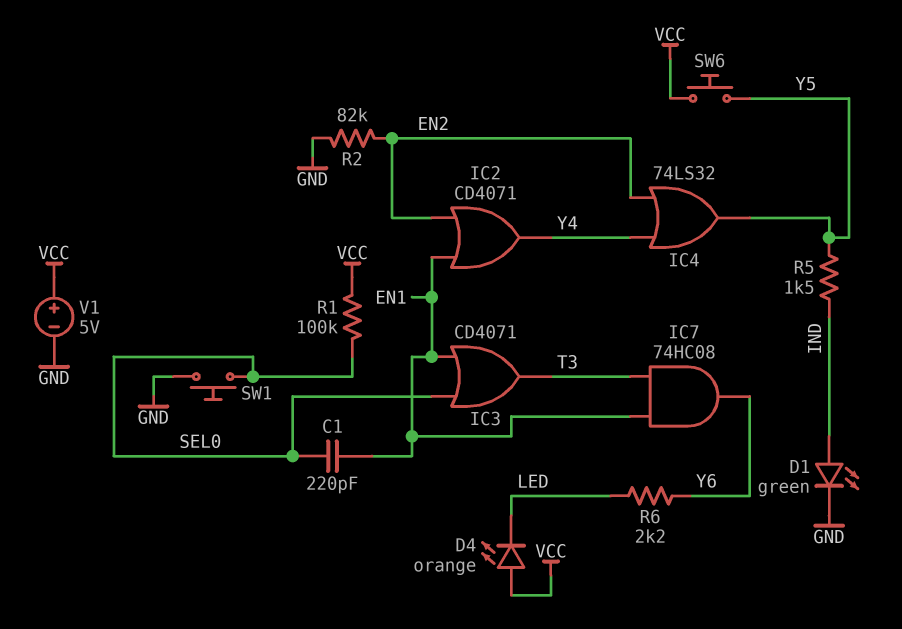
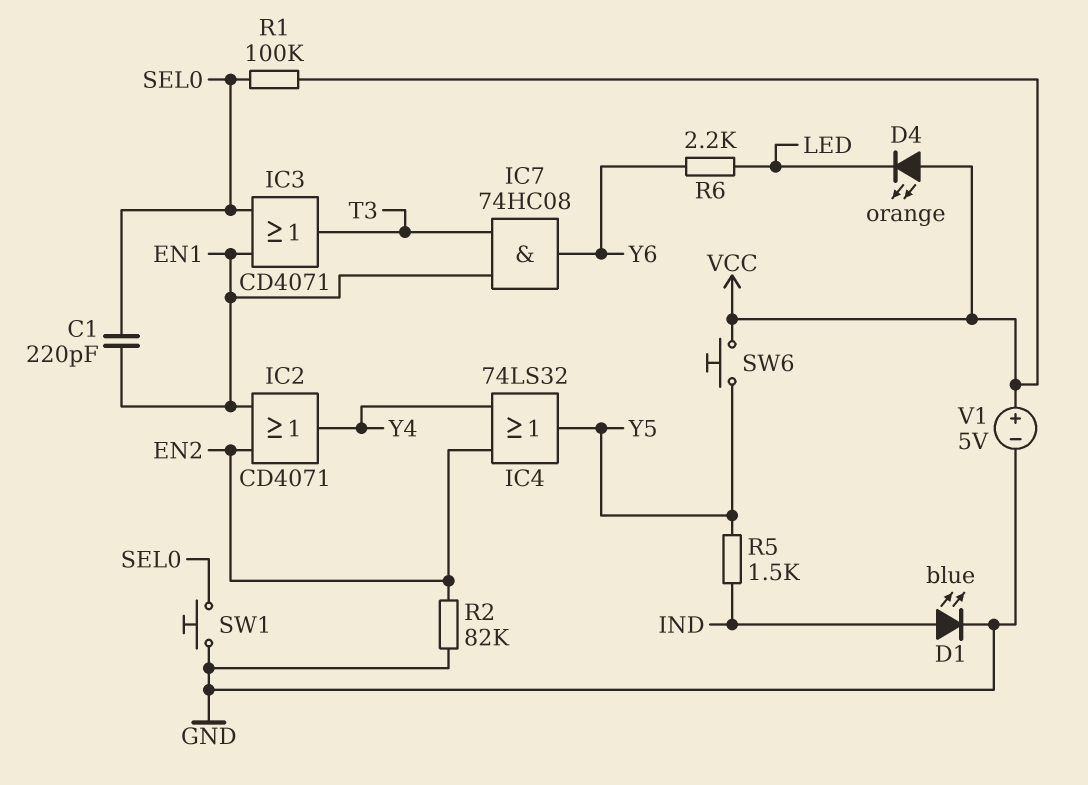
D1: LED green (A IND, K GND) -> LED blue (A IND, K GND)

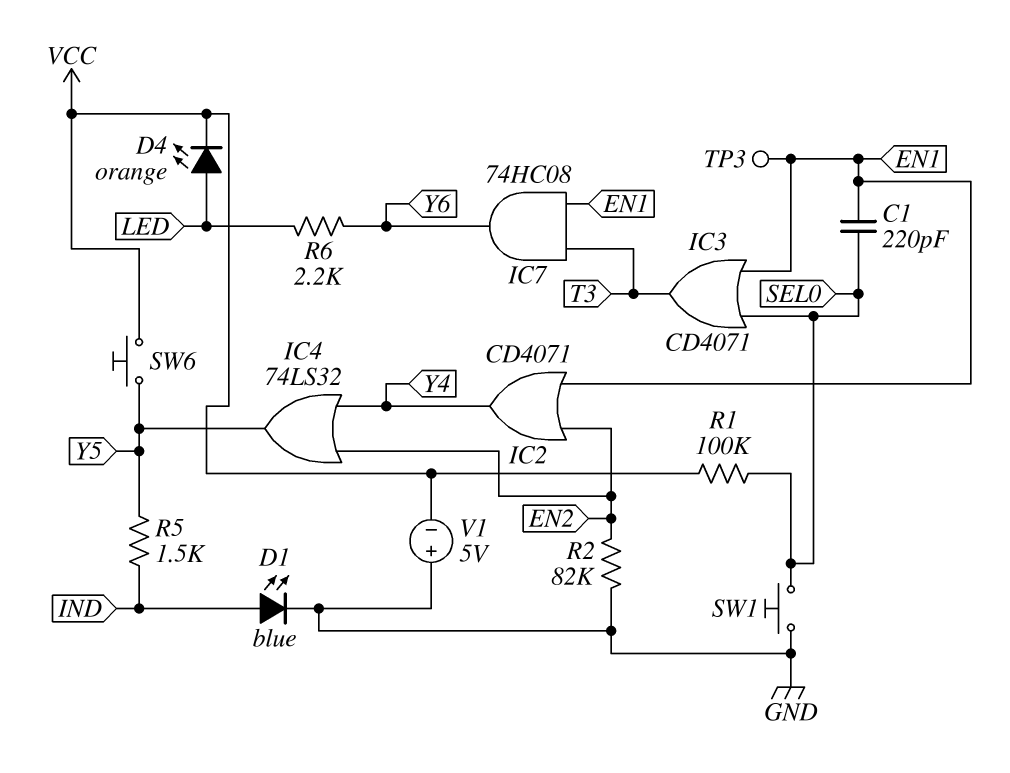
D4: LED orange (A VCC, K LED) -> LED orange (A LED, K VCC)
TP3: none -> test point (EN1)
V1: 5V (plus VCC, minus GND) -> 5V (plus GND, minus VCC)

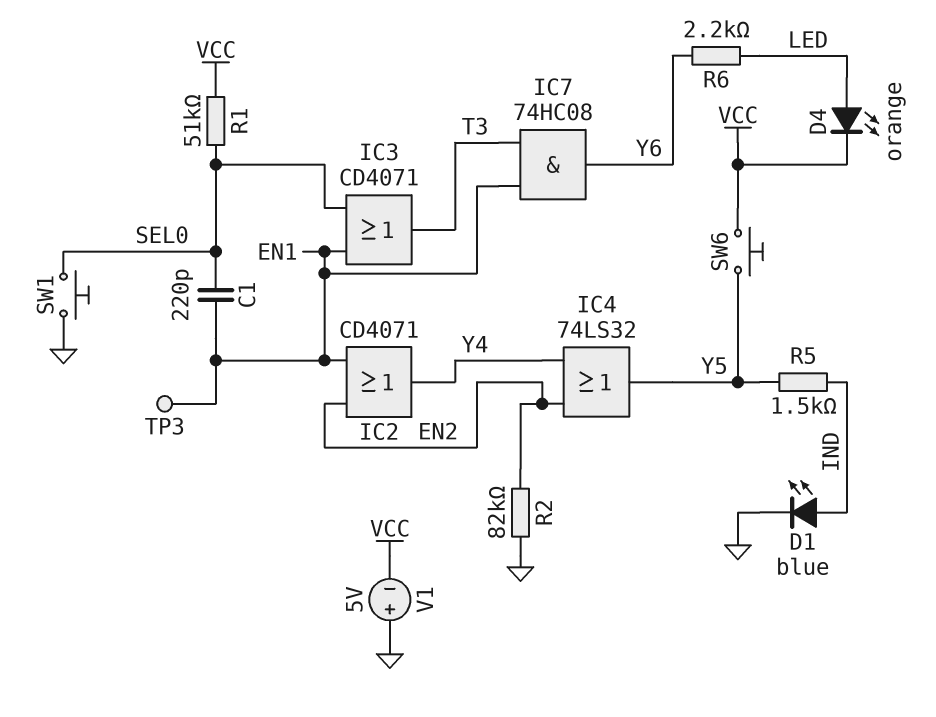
R1: 100k (SEL0, VCC) -> 51k (SEL0, VCC)

